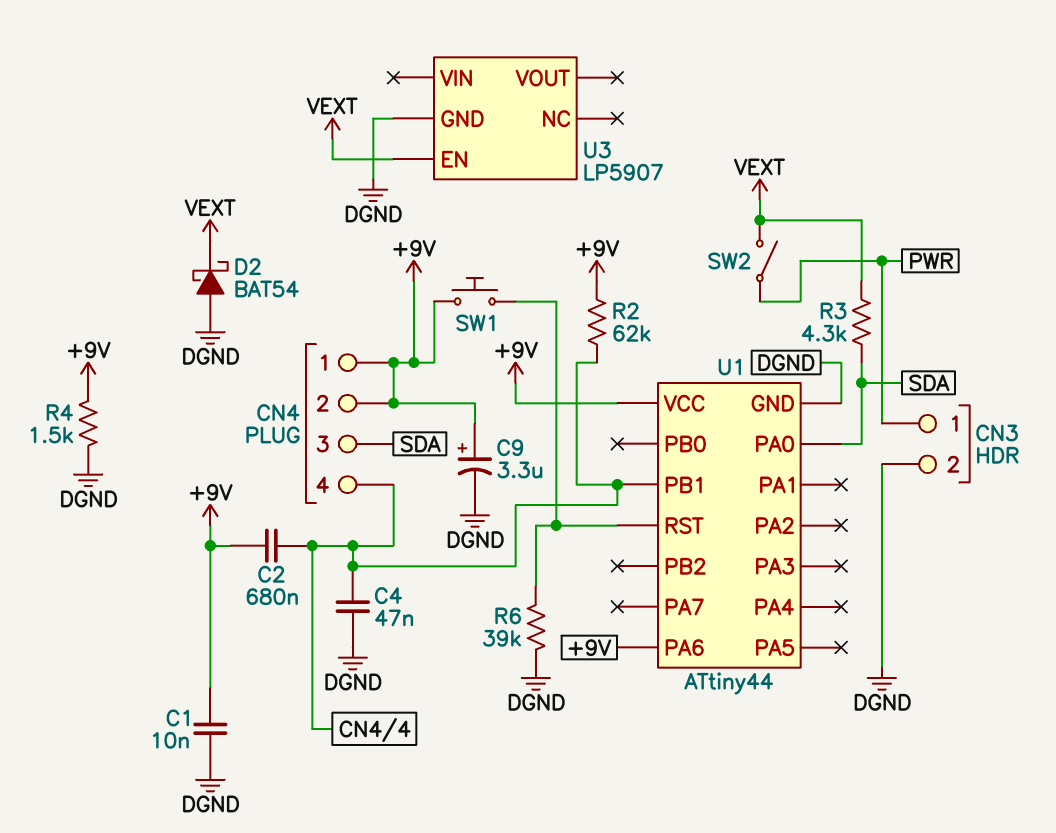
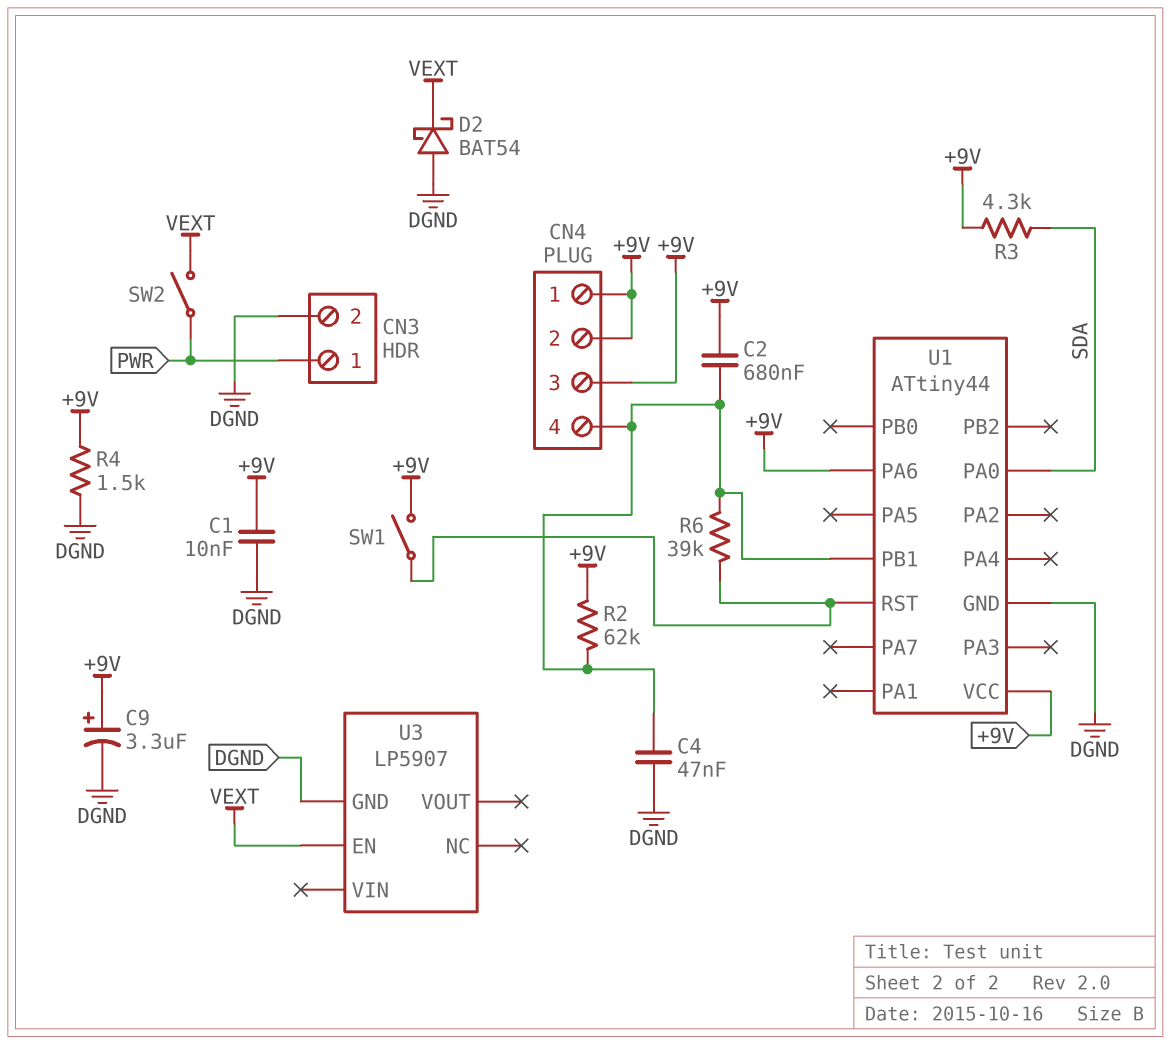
CN4 pin 3: SDA -> +9V
R3: 4.3k (SDA, VEXT) -> 4.3k (+9V, SDA)
R6: 39k (DGND, U1/RST) -> 39k (CN4/4, U1/RST)
SW1: button (+9V, U1/RST) -> switch (+9V, U1/RST)

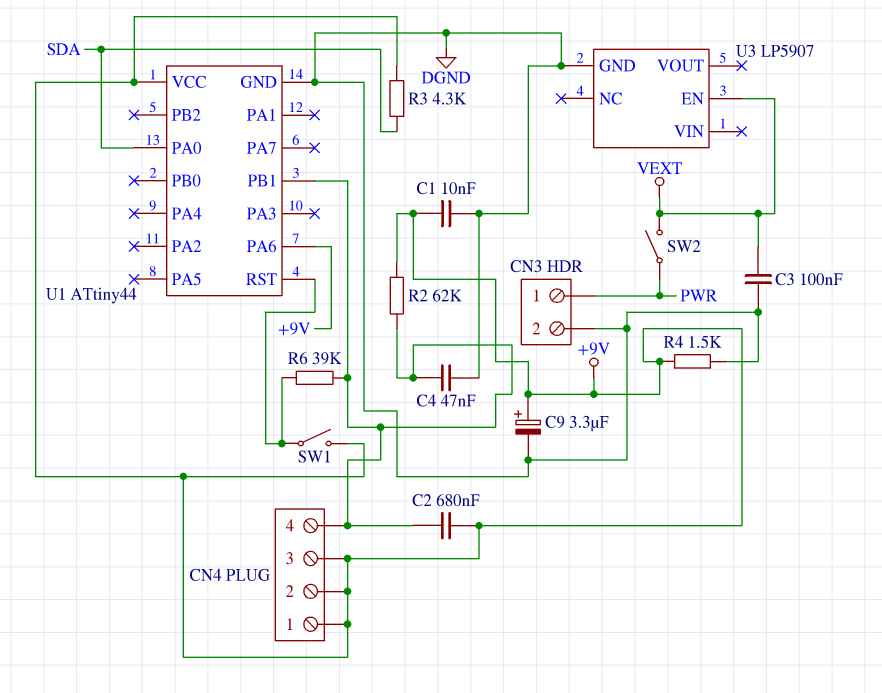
C3: none -> 100nF (DGND, VEXT)
D2: schottky BAT54 (A DGND, K VEXT) -> none

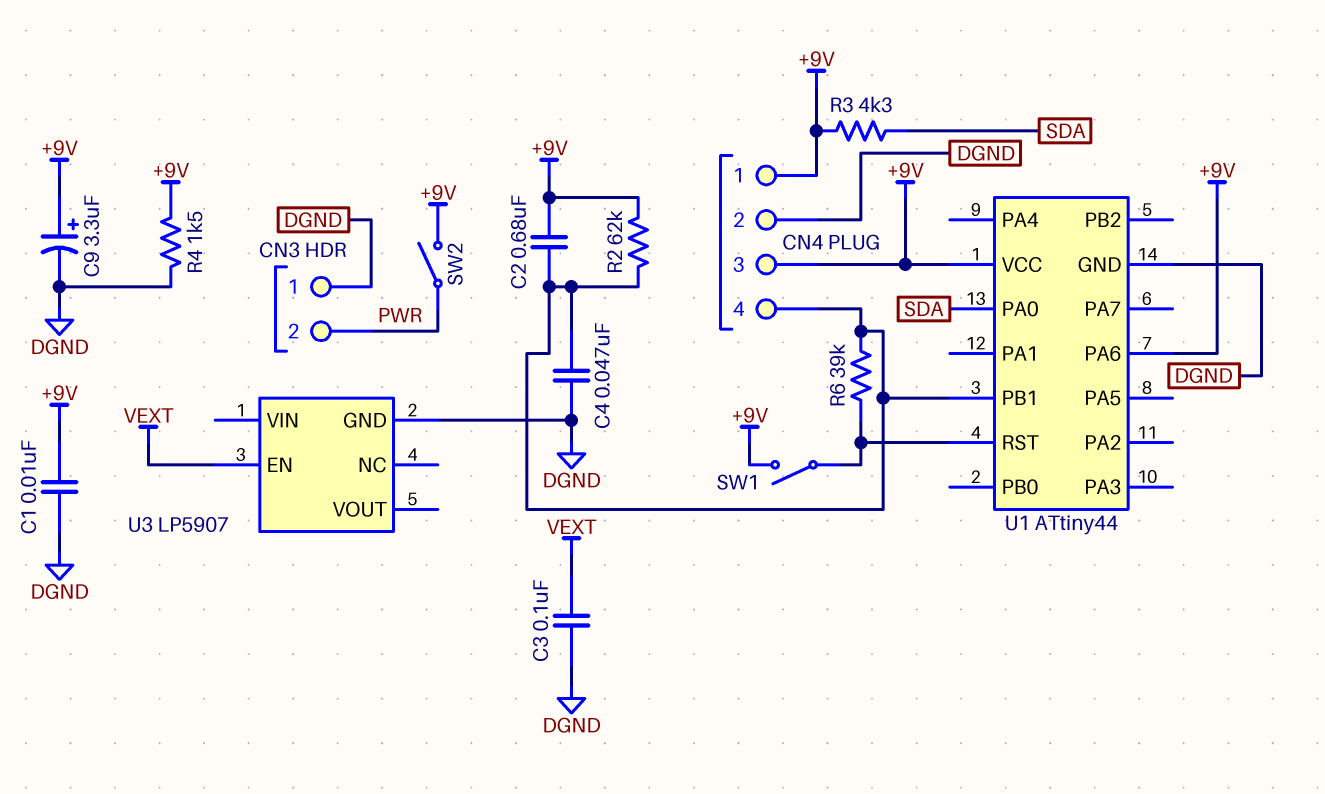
CN3 pin 1: PWR -> DGND
CN3 pin 2: DGND -> PWR
CN4 pin 2: +9V -> DGND
SW2: switch (PWR, VEXT) -> switch (+9V, PWR)

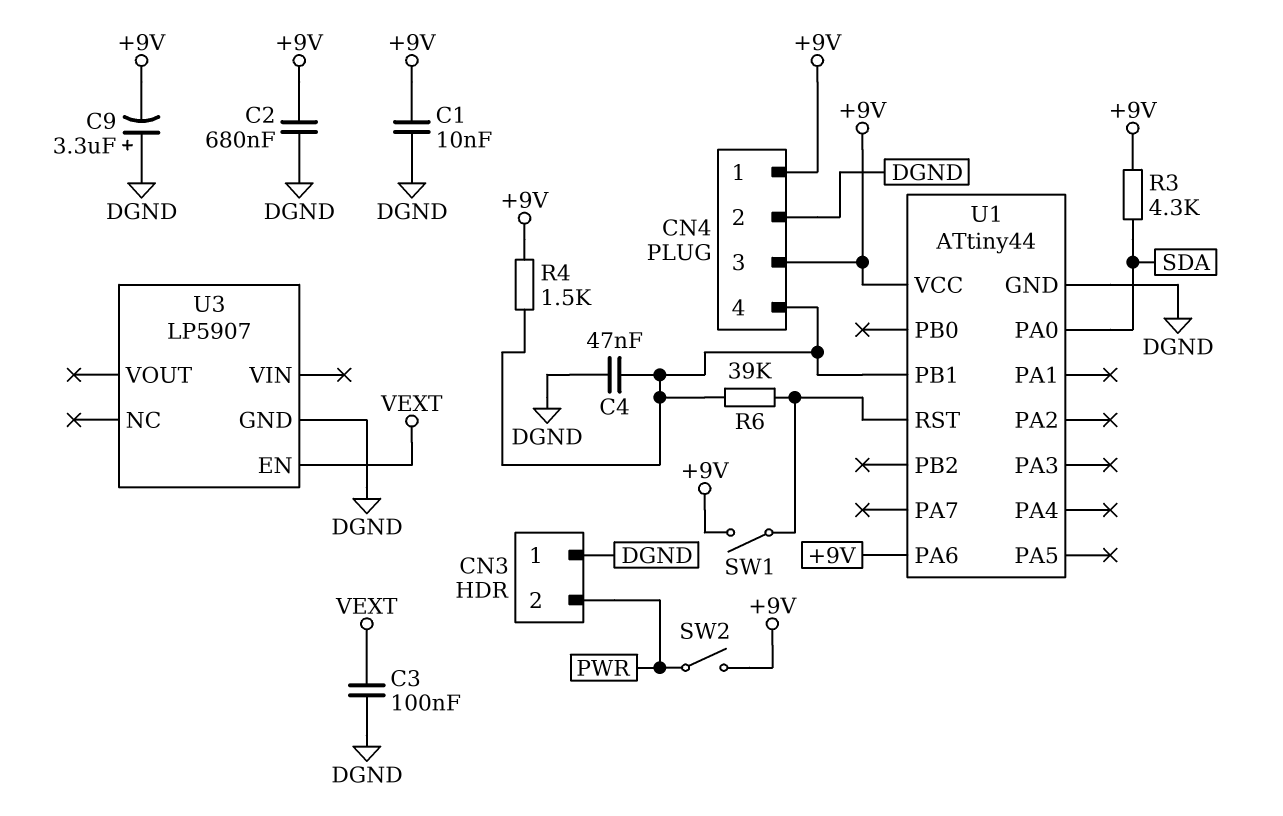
C2: 680nF (+9V, CN4/4) -> 680nF (+9V, DGND)
C9: 3.3uF (plus +9V, minus DGND) -> 3.3uF (plus DGND, minus +9V)
R2: 62k (+9V, CN4/4) -> none
R4: 1.5k (+9V, DGND) -> 1.5k (+9V, CN4/4)

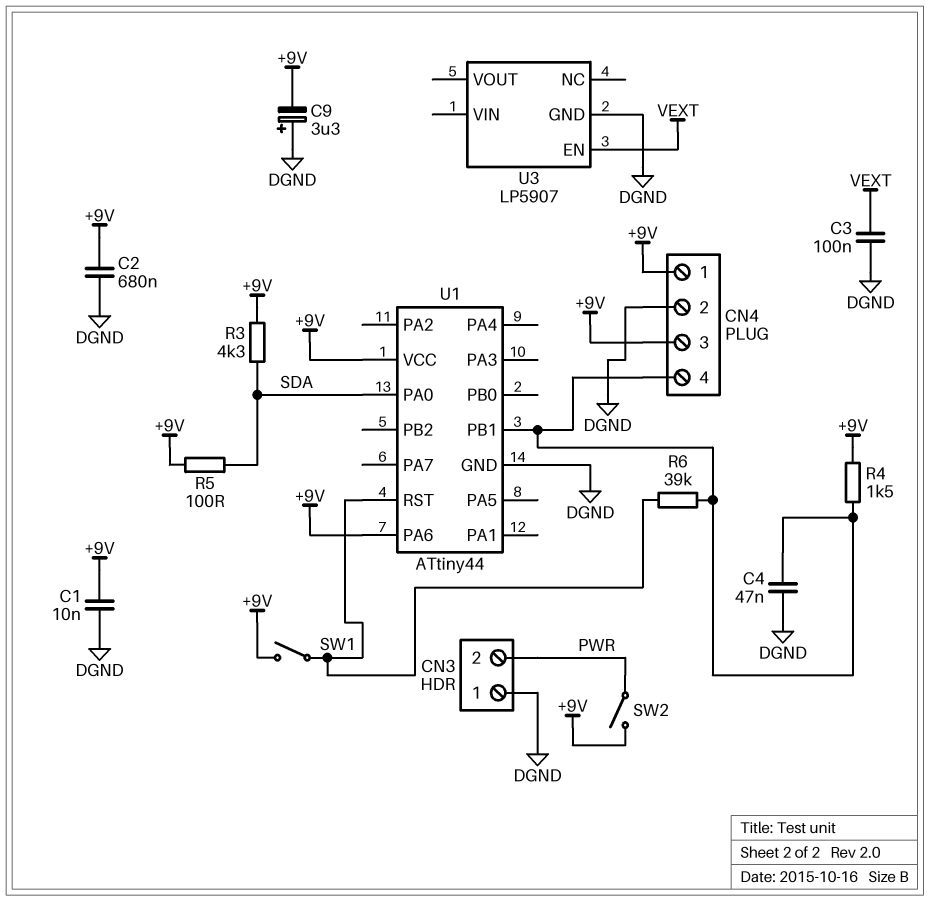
R5: none -> 100 (+9V, SDA)

